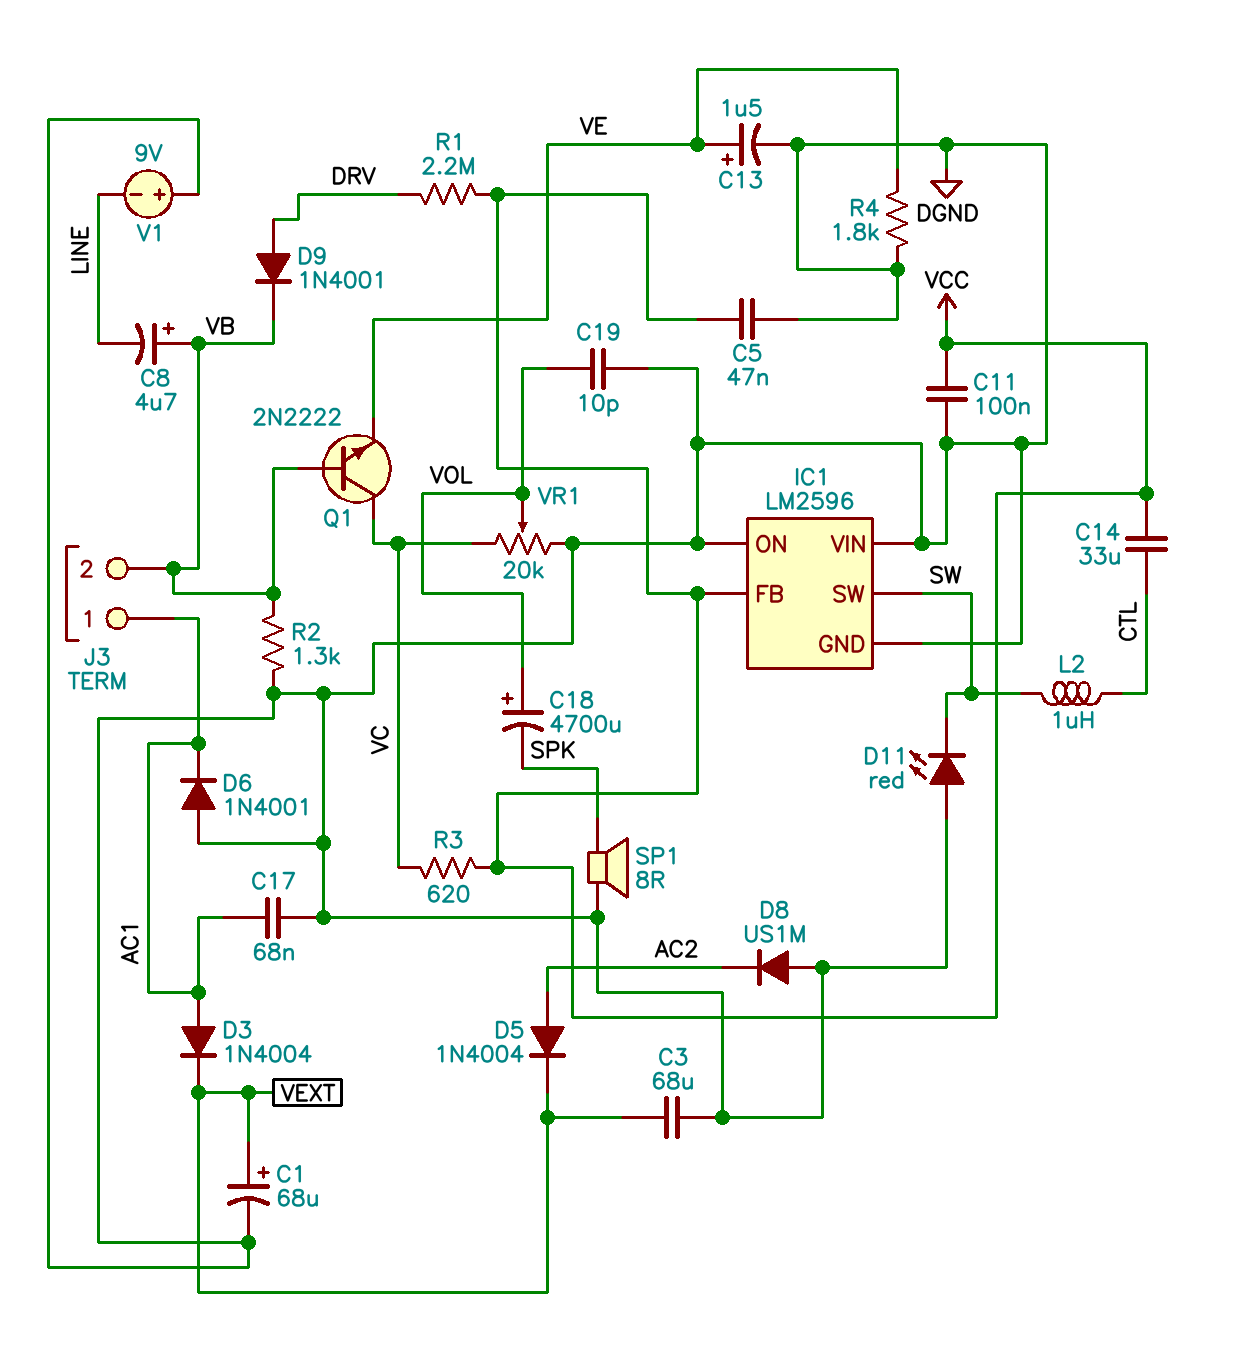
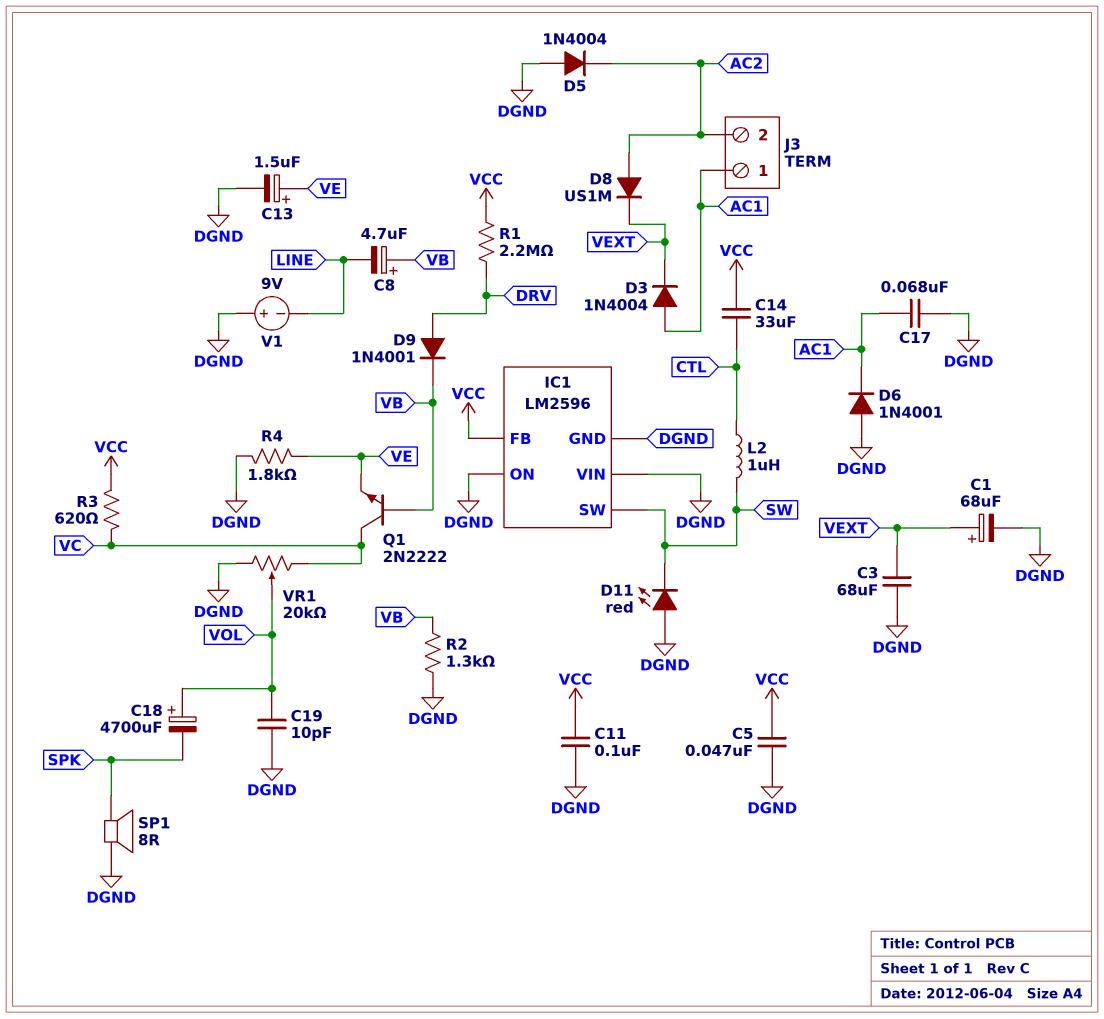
D5: diode 1N4004 (A AC2, K VEXT) -> diode 1N4004 (A DGND, K AC2)
D8: diode US1M (A DGND, K AC2) -> diode US1M (A AC2, K VEXT)
J3 pin 2: VB -> AC2

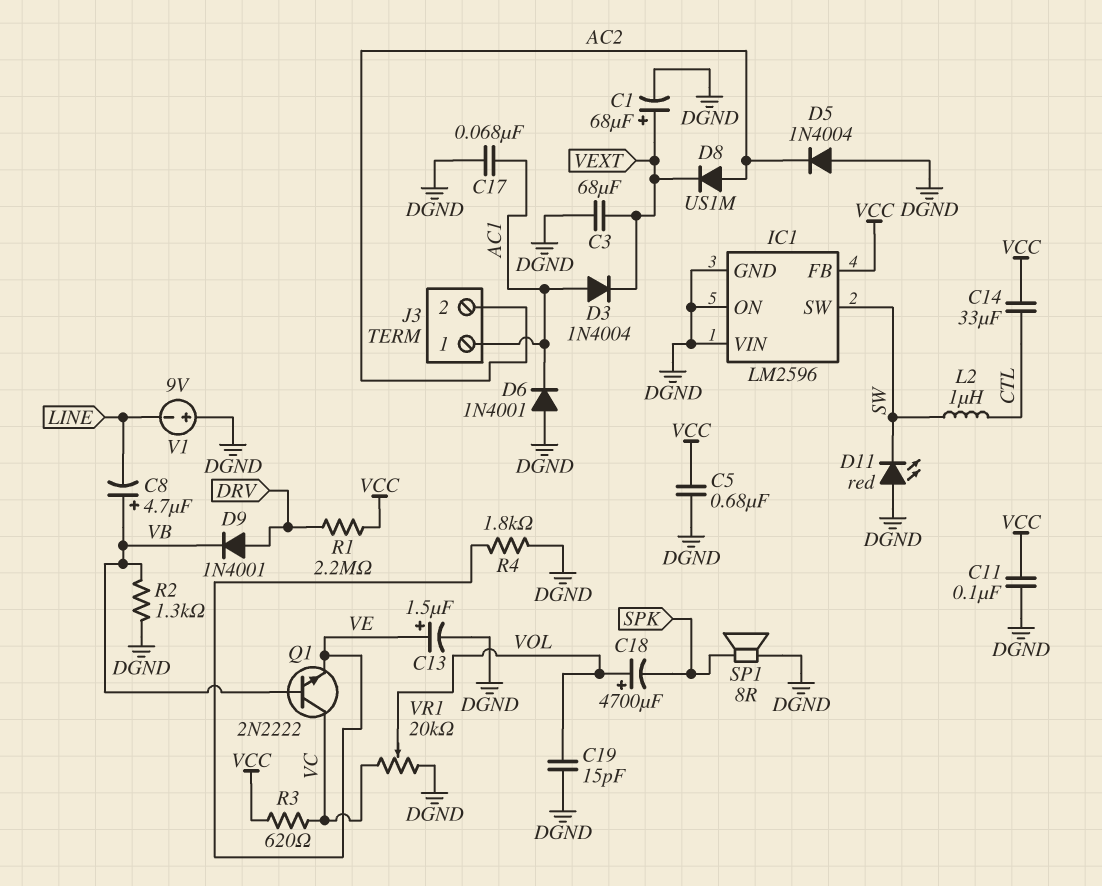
C5: 47nF (DGND, VCC) -> 680nF (DGND, VCC)
C19: 10pF (DGND, VOL) -> 15pF (DGND, VOL)

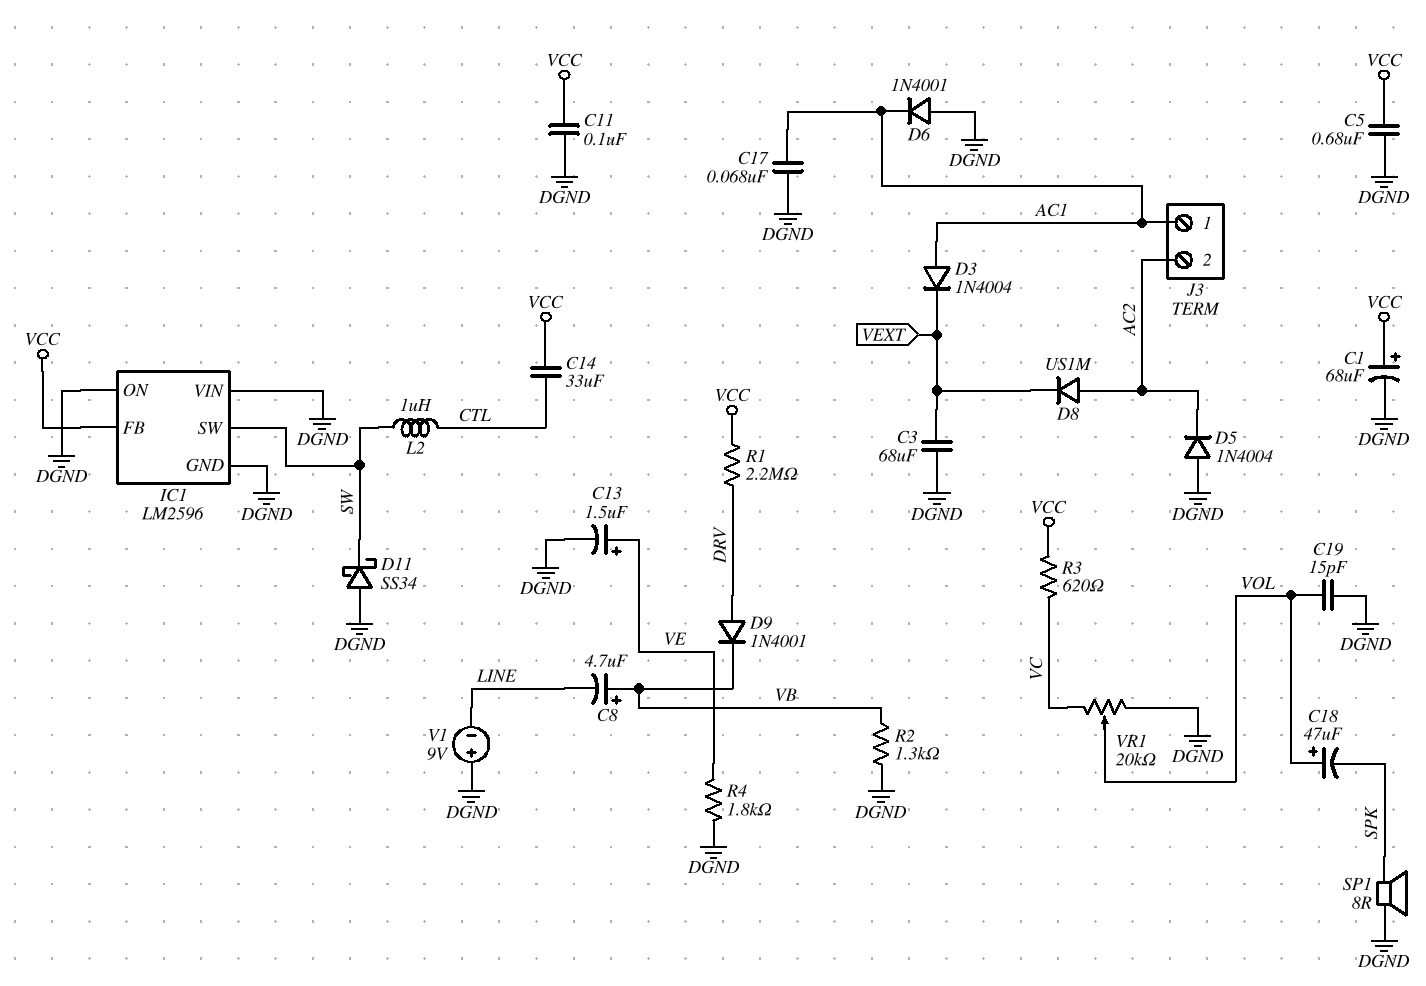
C1: 68uF (plus VEXT, minus DGND) -> 68uF (plus VCC, minus DGND)
C18: 4700uF (plus VOL, minus SPK) -> 47uF (plus VOL, minus SPK)
D11: LED red (A DGND, K SW) -> schottky SS34 (A DGND, K SW)
Q1: NPN 2N2222 (B VB, C VC, E VE) -> none

